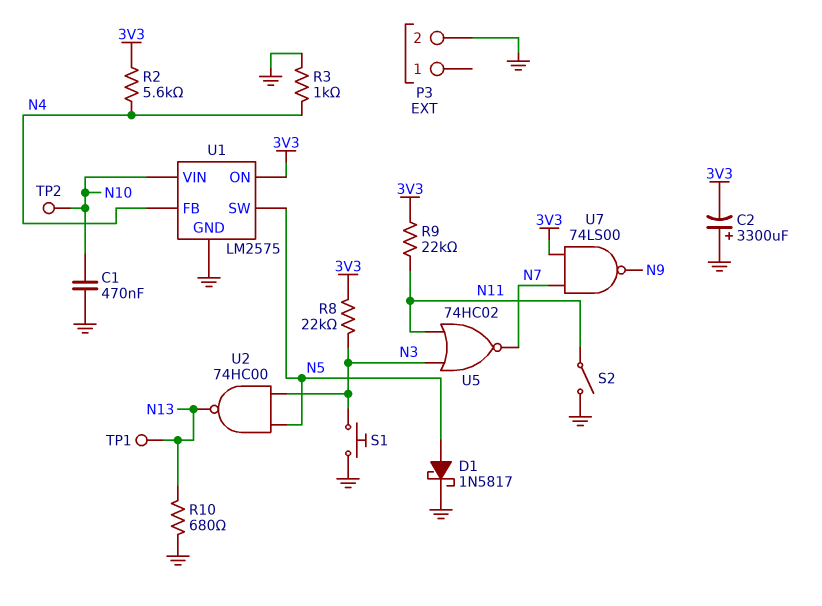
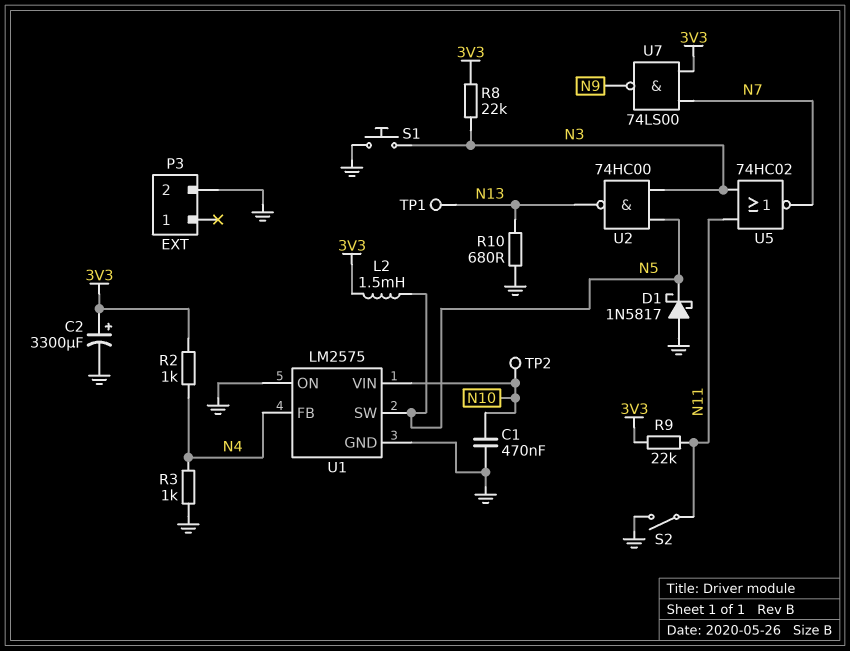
C2: 3300uF (plus GND, minus 3V3) -> 3300uF (plus 3V3, minus GND)
D1: schottky 1N5817 (A N5, K GND) -> schottky 1N5817 (A GND, K N5)
L2: none -> 1.5mH (3V3, N5)
R2: 5.6k (3V3, N4) -> 1k (3V3, N4)
U1 pin ON: 3V3 -> GND

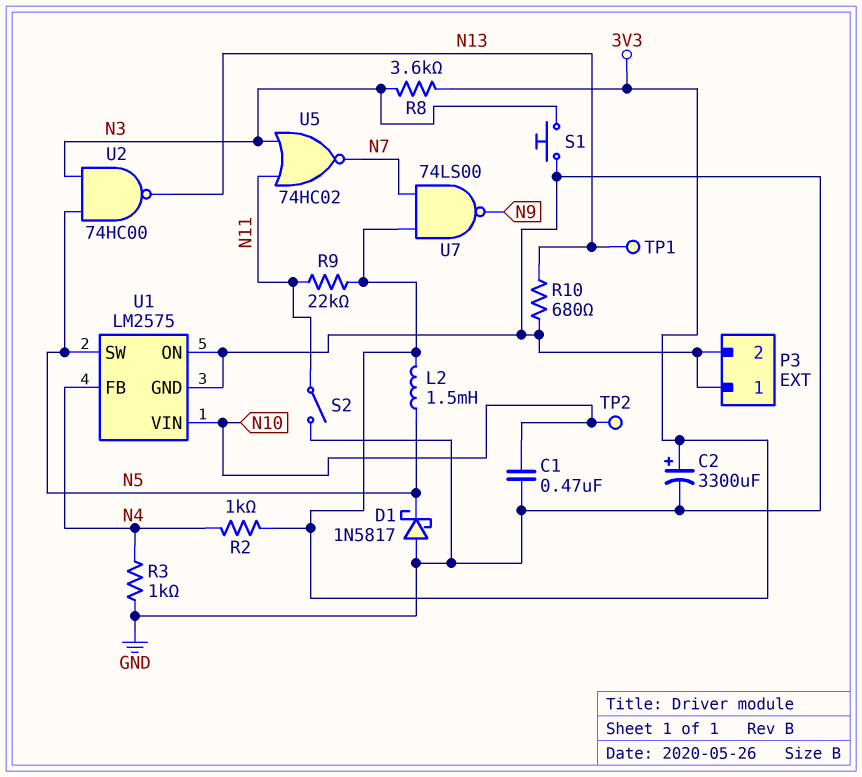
P3 pin 1: none -> GND
R8: 22k (3V3, N3) -> 3.6k (3V3, N3)

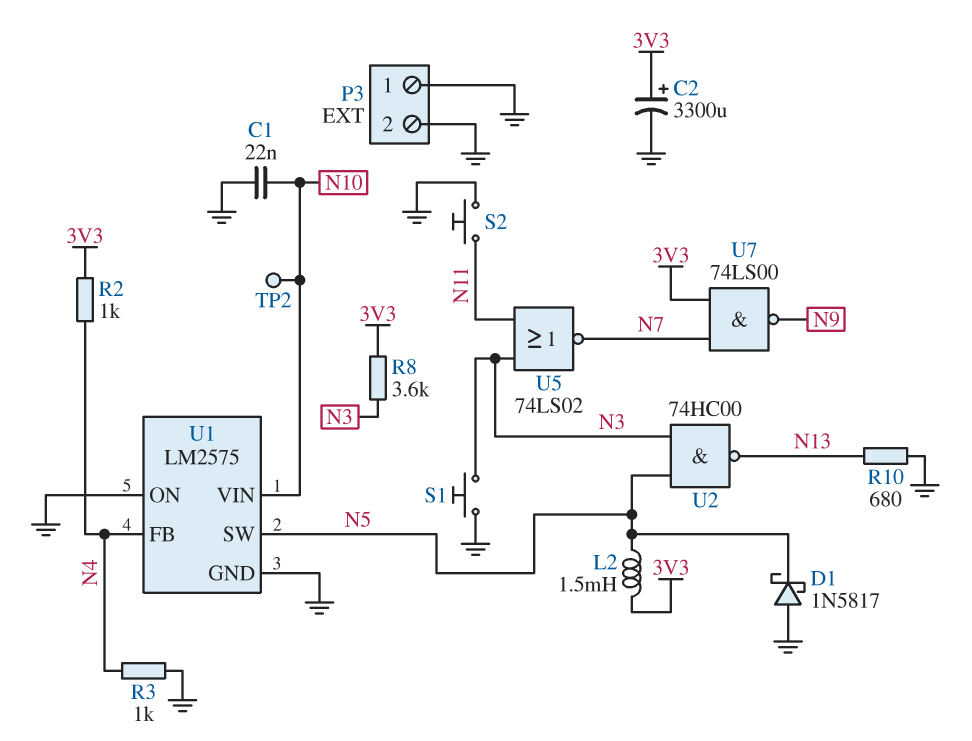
C1: 470nF (GND, N10) -> 22nF (GND, N10)
R9: 22k (3V3, N11) -> none
S2: switch (GND, N11) -> button (GND, N11)
TP1: test point (N13) -> none
U5: NOR 74HC02 (in N3, in N11, out N7) -> NOR 74LS02 (in N3, in N11, out N7)

